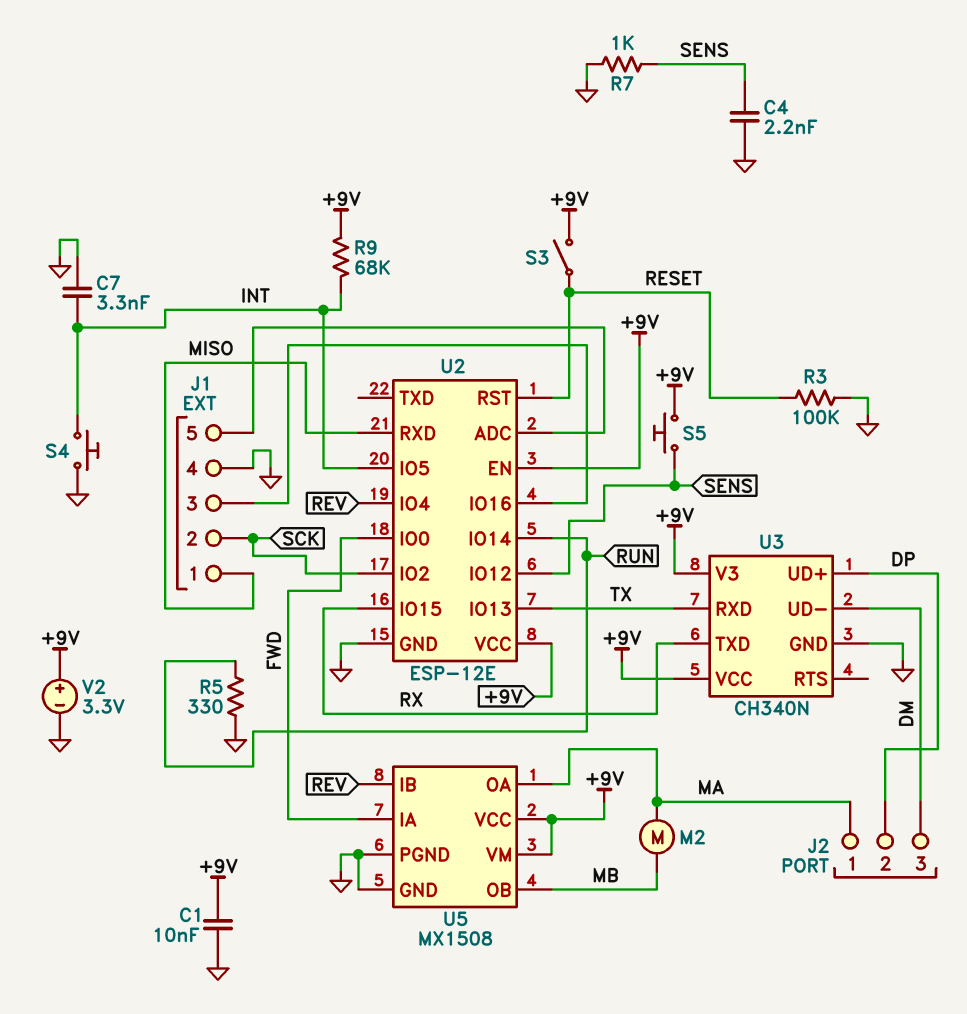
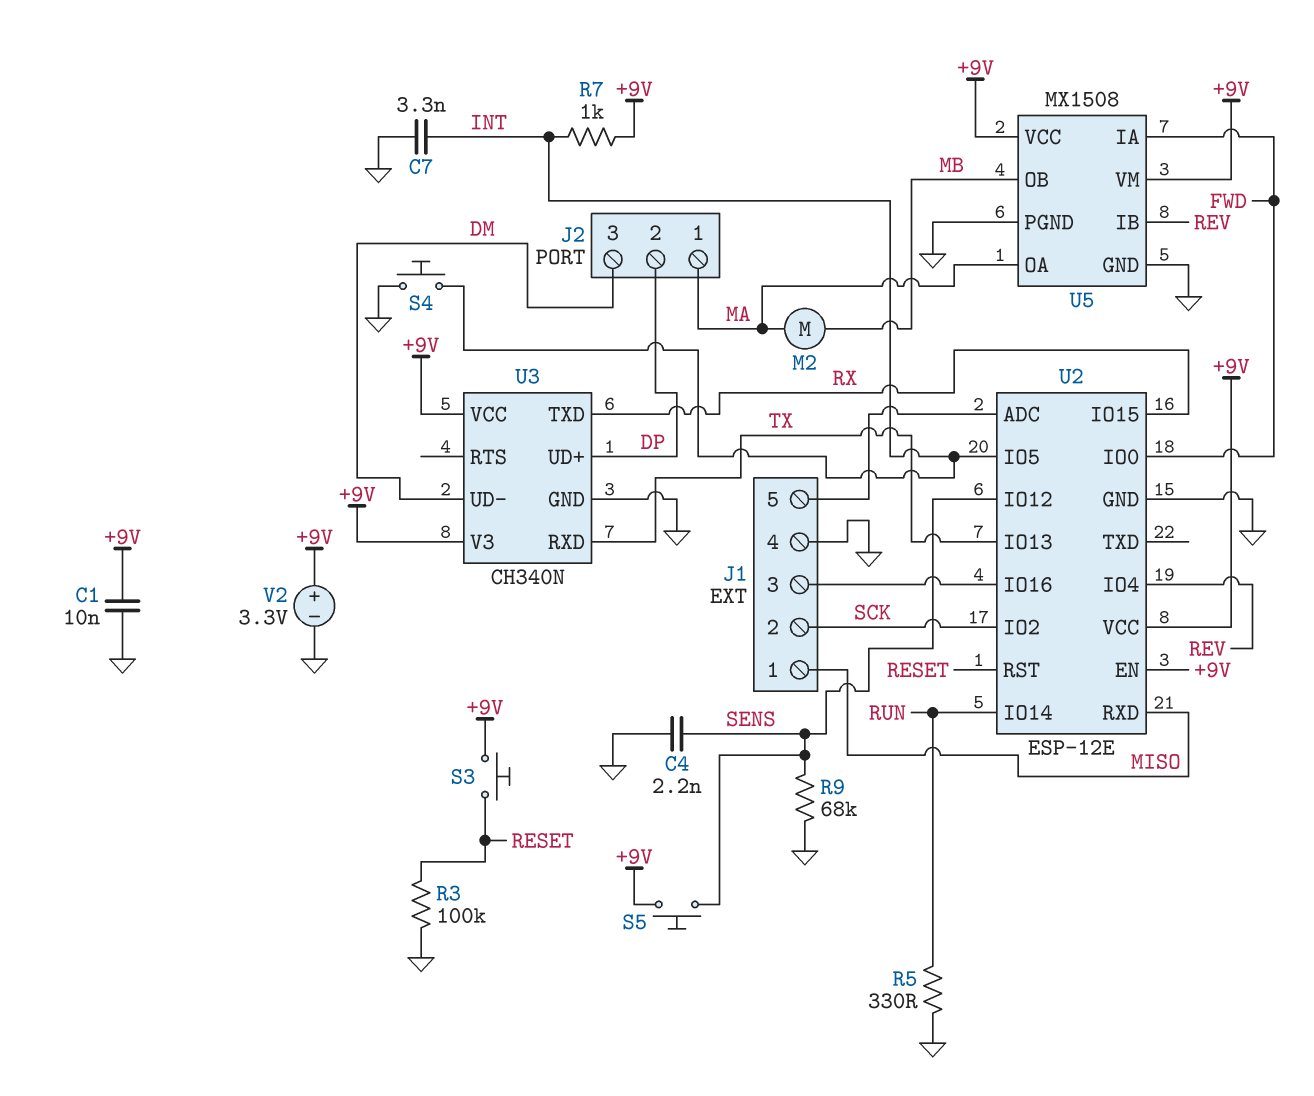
R7: 1k (GND, SENS) -> 1k (+9V, INT)
R9: 68k (+9V, INT) -> 68k (GND, SENS)
S3: switch (+9V, RESET) -> button (+9V, RESET)

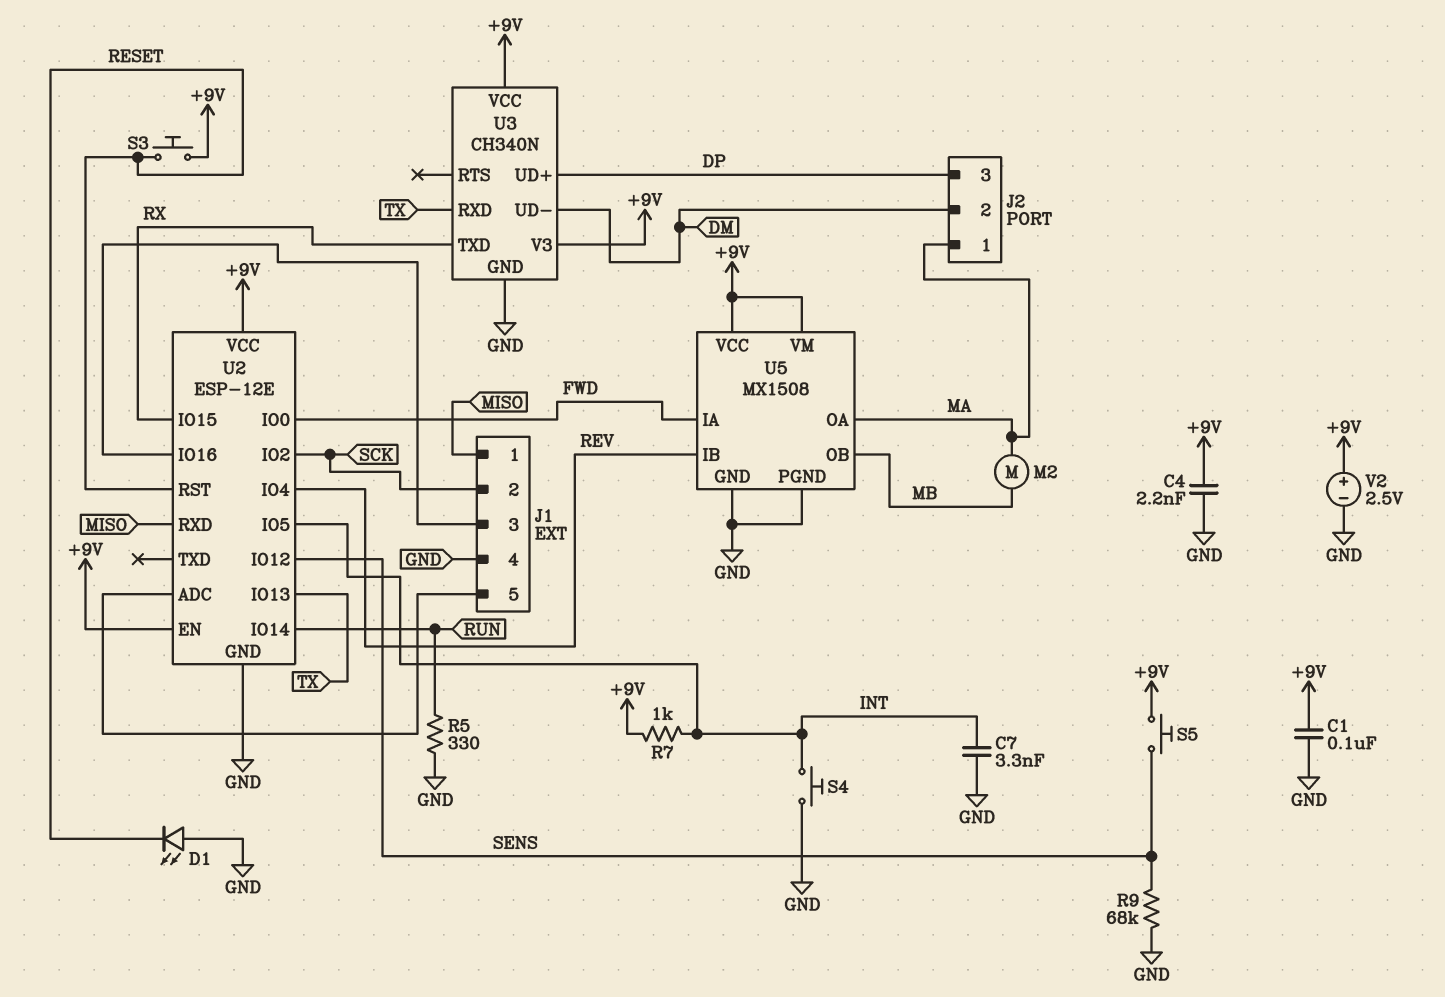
C1: 10nF (+9V, GND) -> 100nF (+9V, GND)
C4: 2.2nF (GND, SENS) -> 2.2nF (+9V, GND)
D1: none -> LED (A GND, K RESET)
J2 pin 2: DP -> DM
J2 pin 3: DM -> DP
R3: 100k (GND, RESET) -> none
V2: 3.3V (plus +9V, minus GND) -> 2.5V (plus +9V, minus GND)

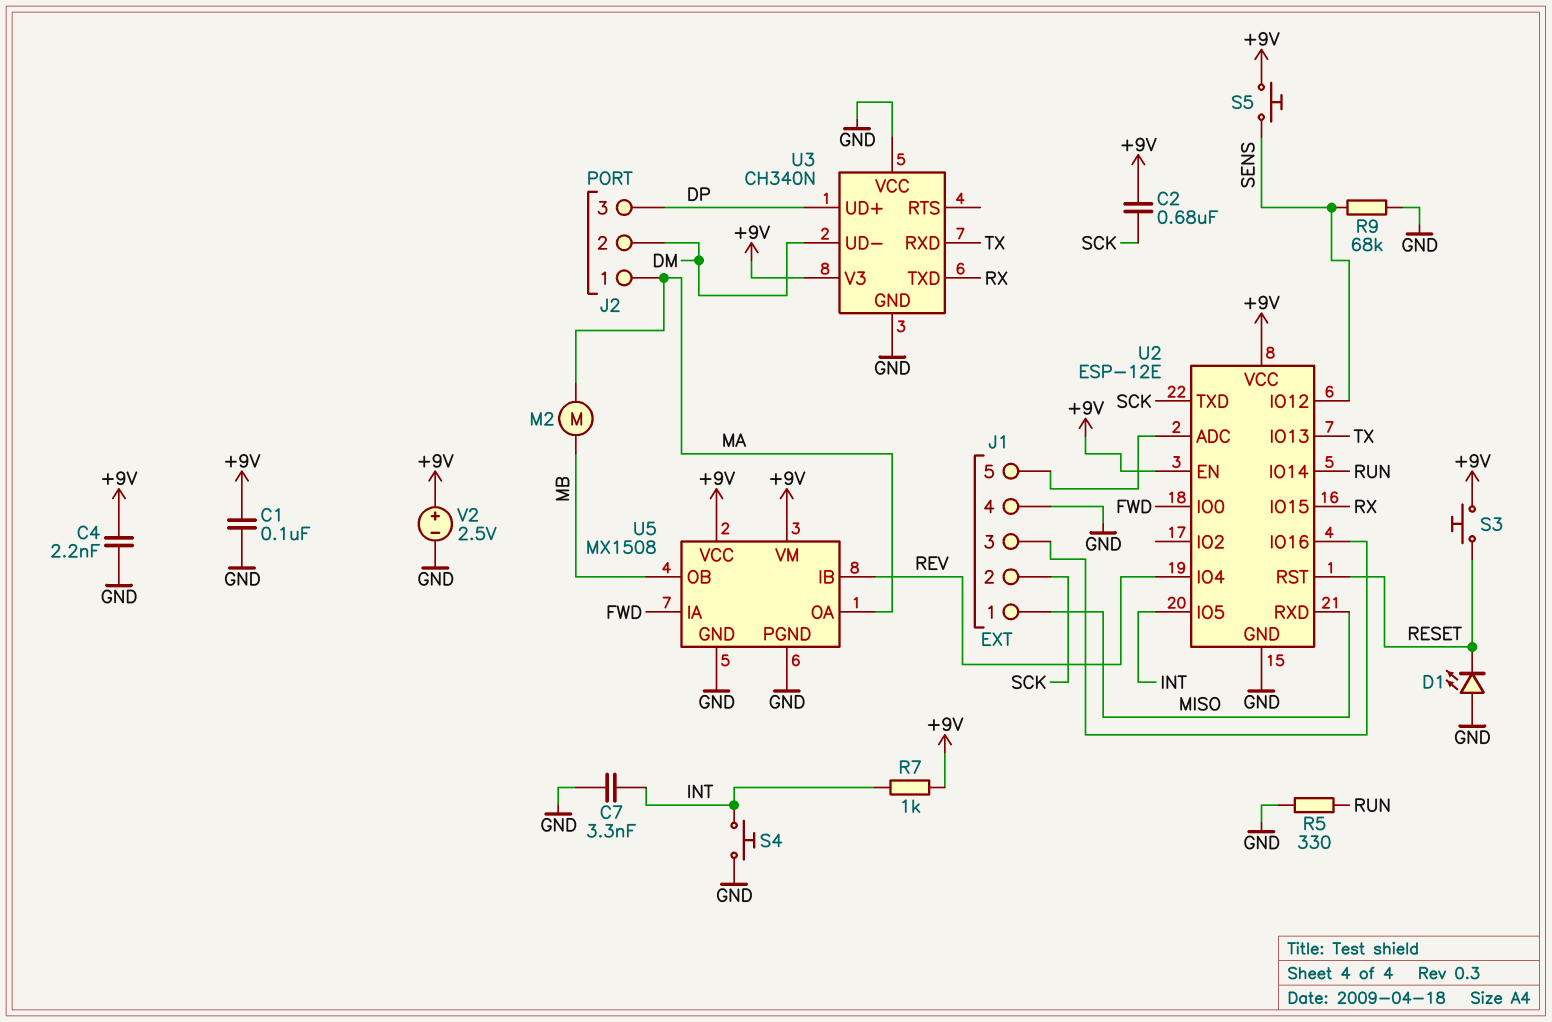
C2: none -> 680nF (+9V, SCK)
U2 pin IO2: SCK -> none
U2 pin TXD: none -> SCK
U3 pin VCC: +9V -> GND

